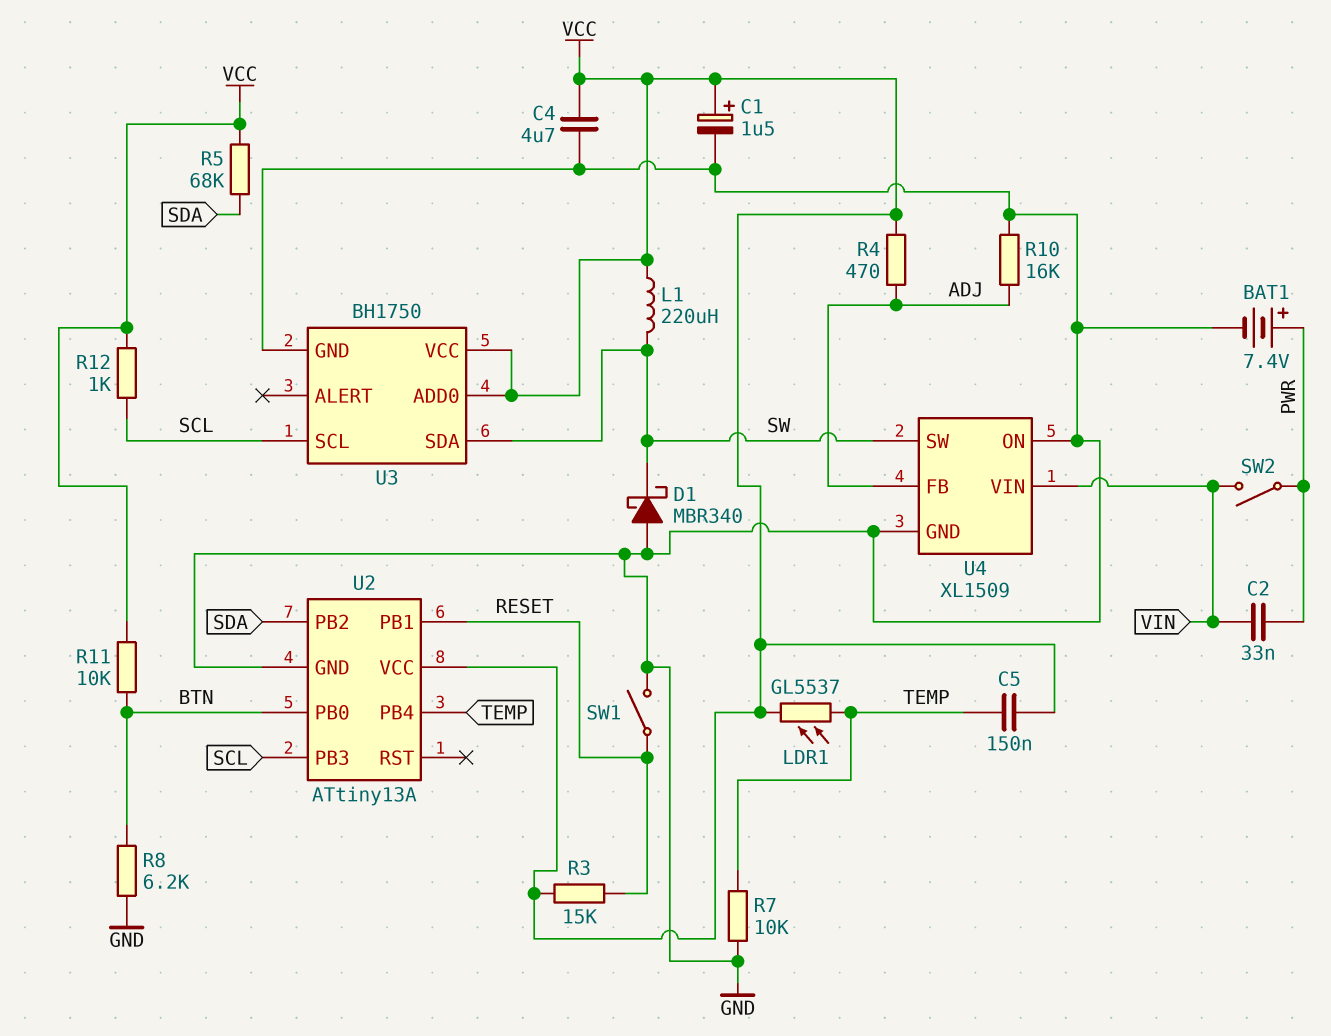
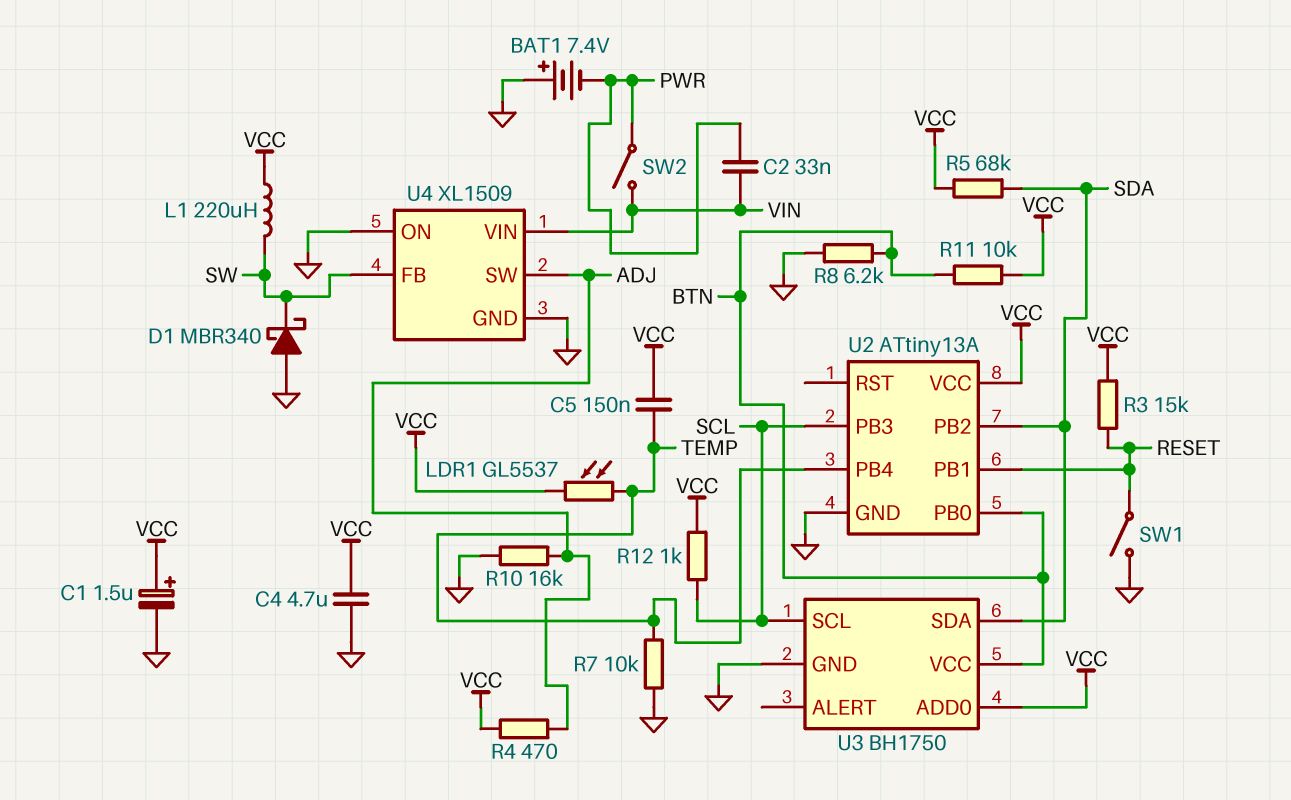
BAT1: 7.4V (plus PWR, minus GND) -> 7.4V (plus GND, minus PWR)
U3 pin SDA: SW -> SDA
U3 pin VCC: VCC -> BTN
U4 pin FB: ADJ -> SW
U4 pin SW: SW -> ADJ

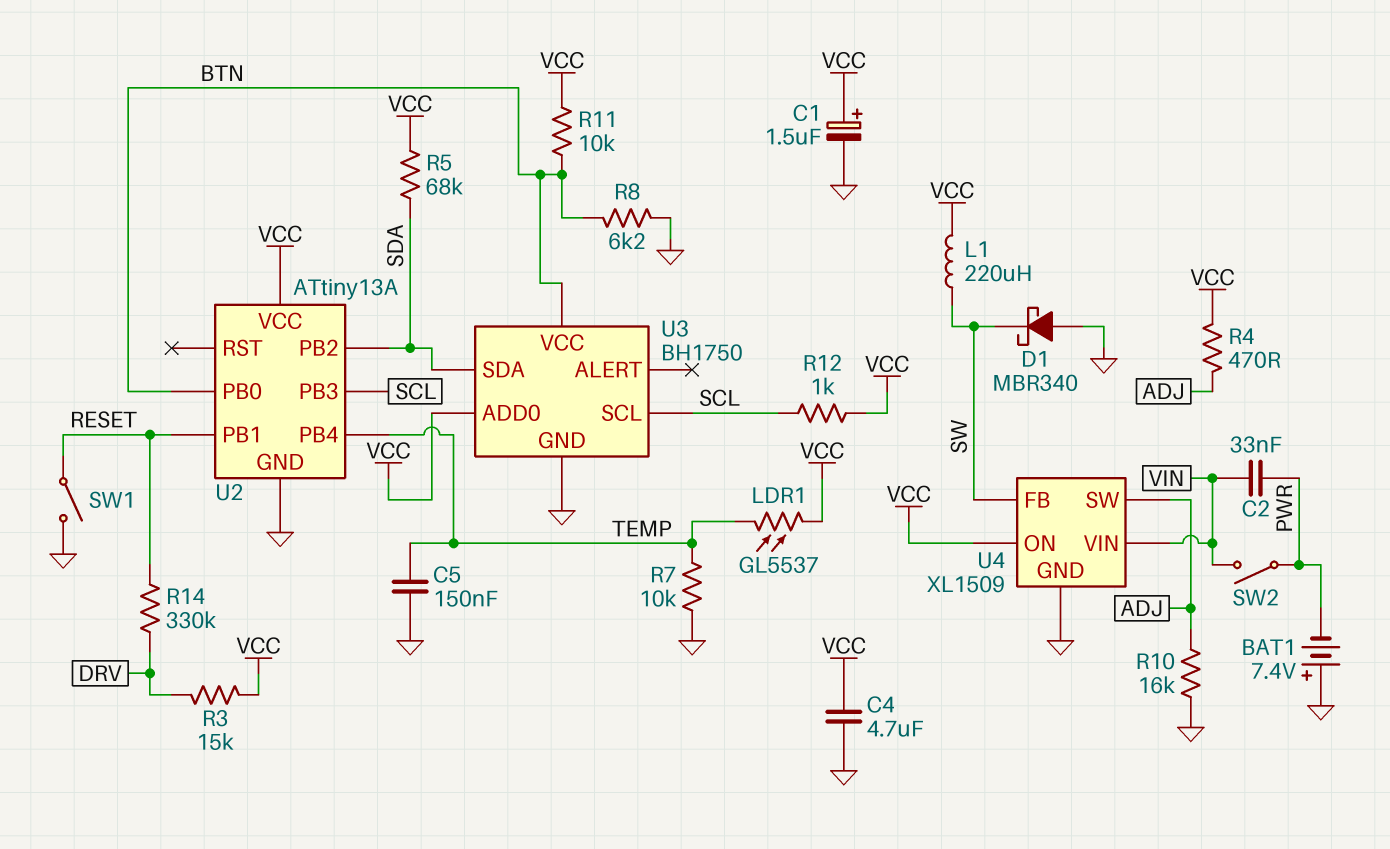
C5: 150nF (TEMP, VCC) -> 150nF (GND, TEMP)
R3: 15k (RESET, VCC) -> 15k (DRV, VCC)
R14: none -> 330k (DRV, RESET)
U4 pin ON: GND -> VCC

